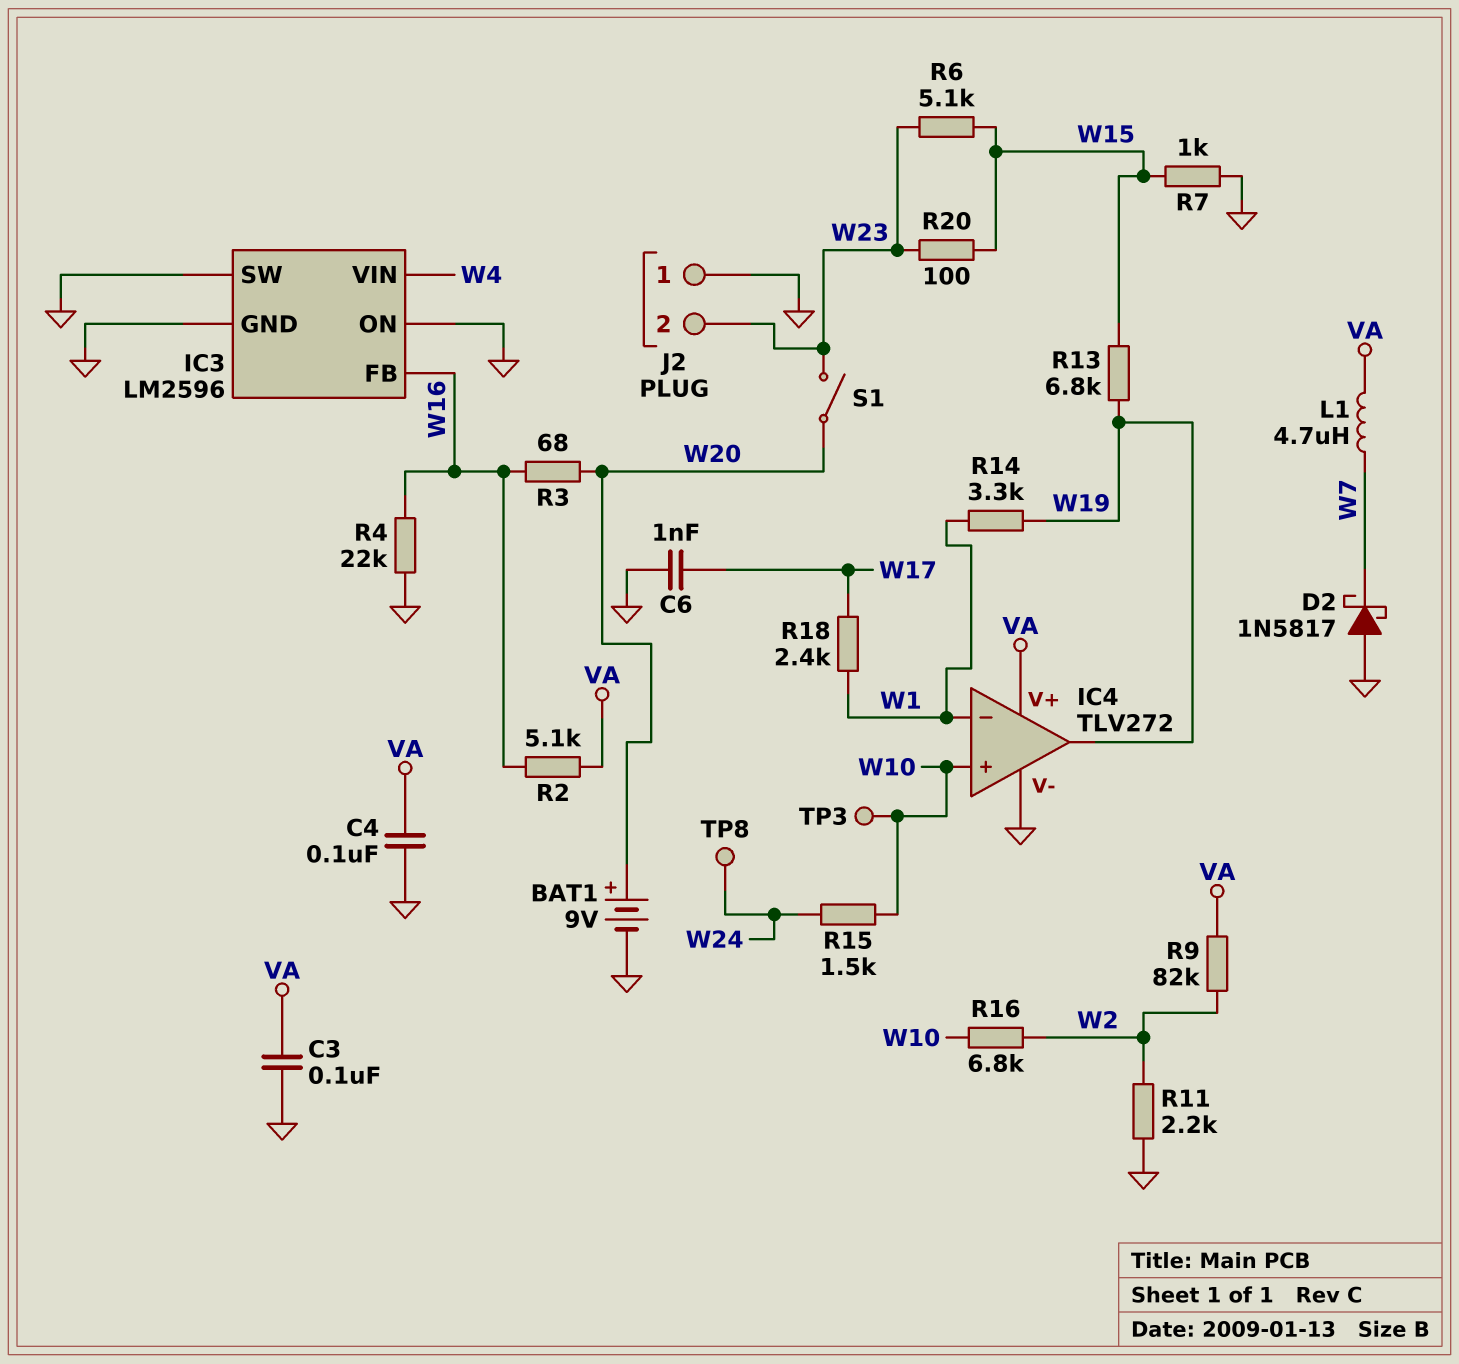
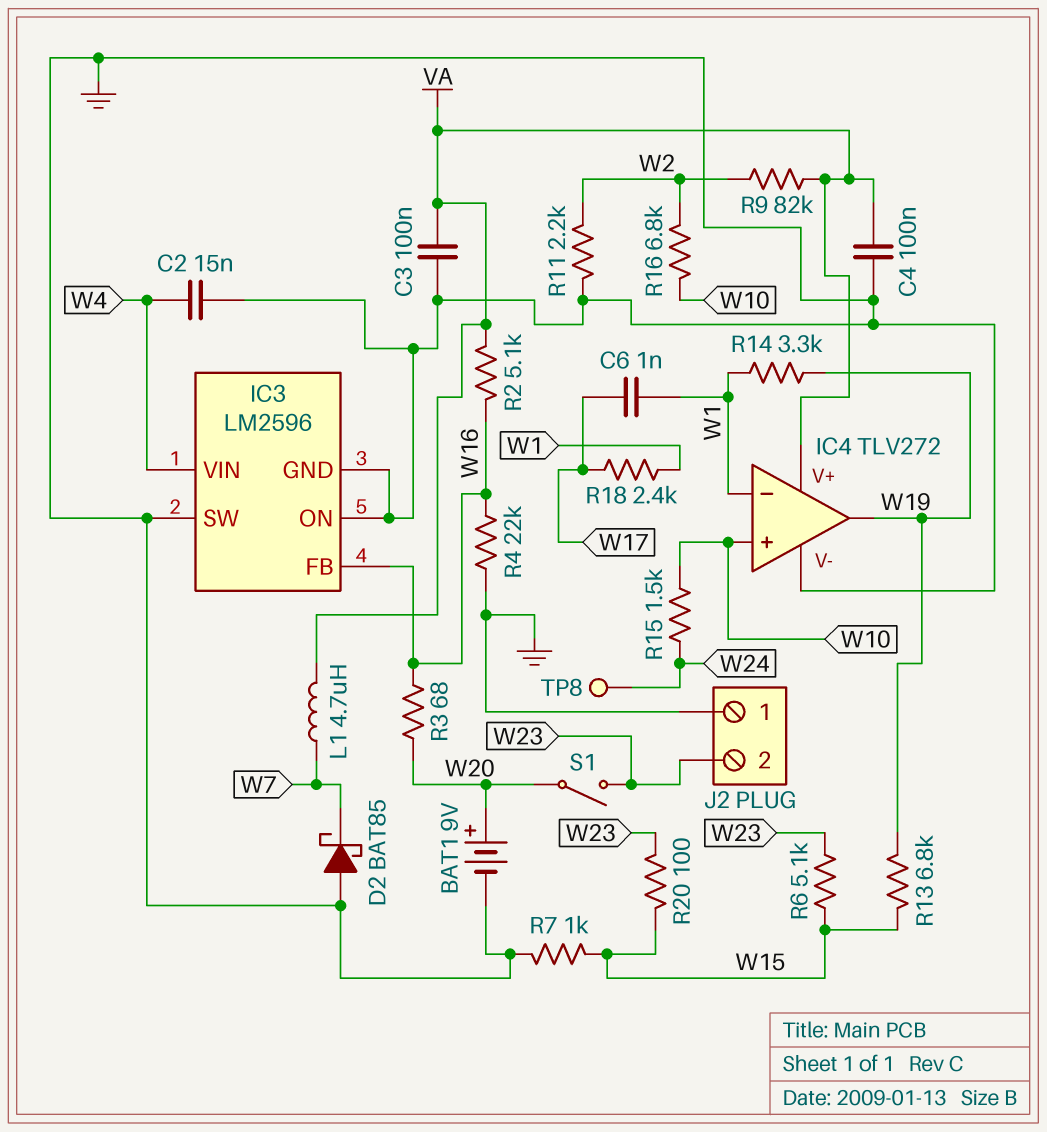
C2: none -> 15nF (GND, W4)
C6: 1nF (GND, W17) -> 1nF (W1, W17)
D2: schottky 1N5817 (A GND, K W7) -> schottky BAT85 (A GND, K W7)
TP3: test point (W10) -> none

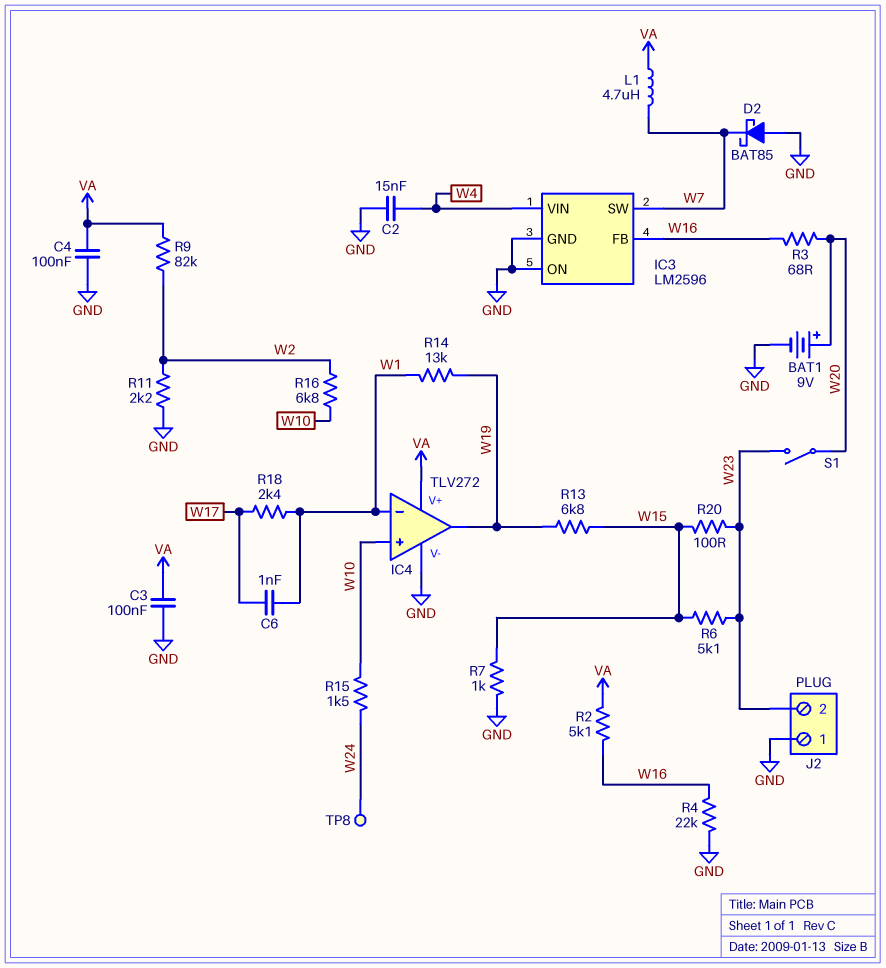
IC3 pin SW: GND -> W7
R14: 3.3k (W1, W19) -> 13k (W1, W19)

